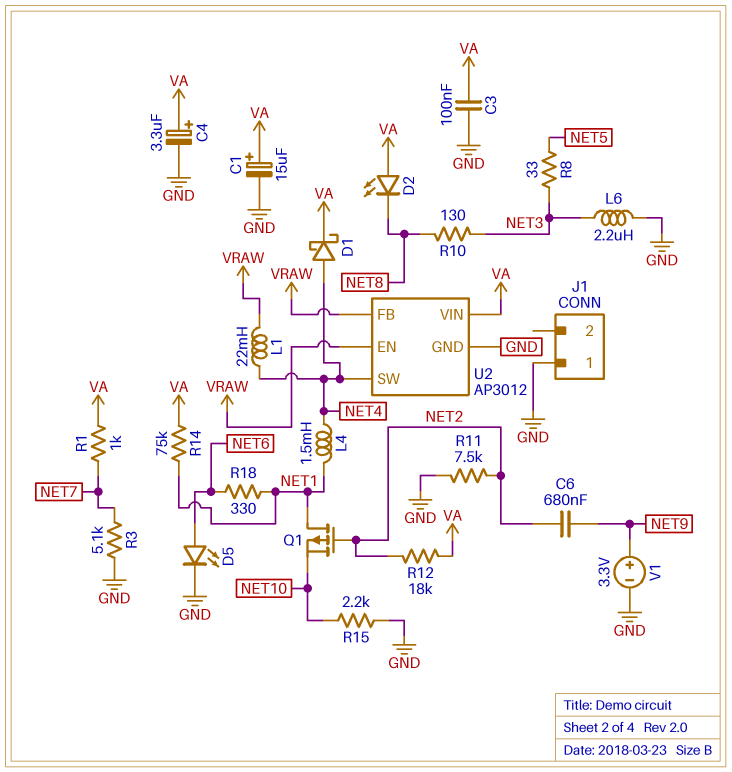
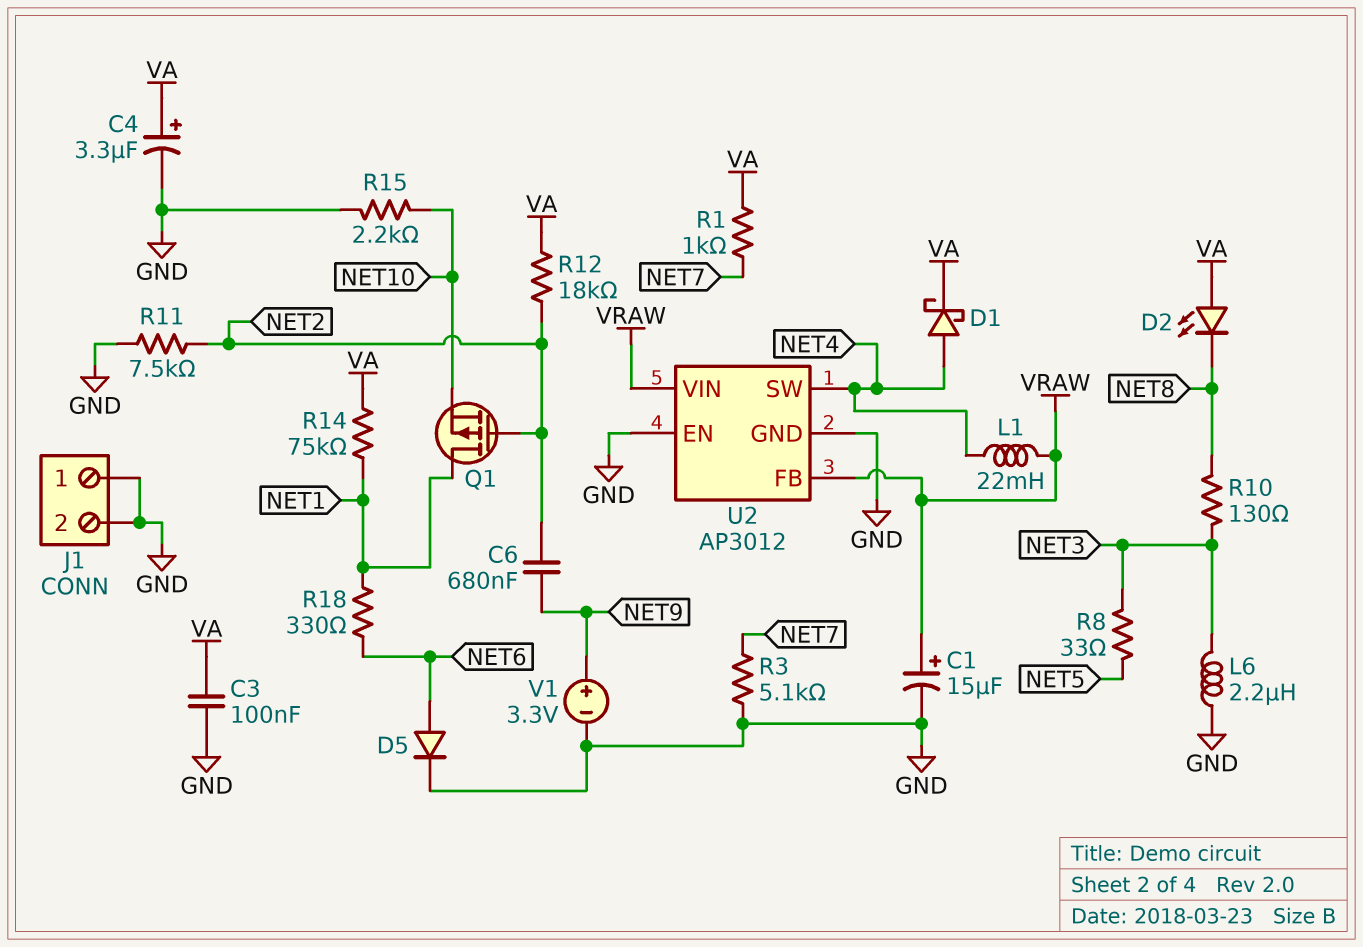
C1: 15uF (plus VA, minus GND) -> 15uF (plus VRAW, minus GND)
D5: LED (A NET6, K GND) -> diode (A NET6, K GND)
J1 pin 2: none -> GND
L4: 1.5mH (NET1, NET4) -> none
U2 pin EN: VRAW -> GND
U2 pin VIN: VA -> VRAW

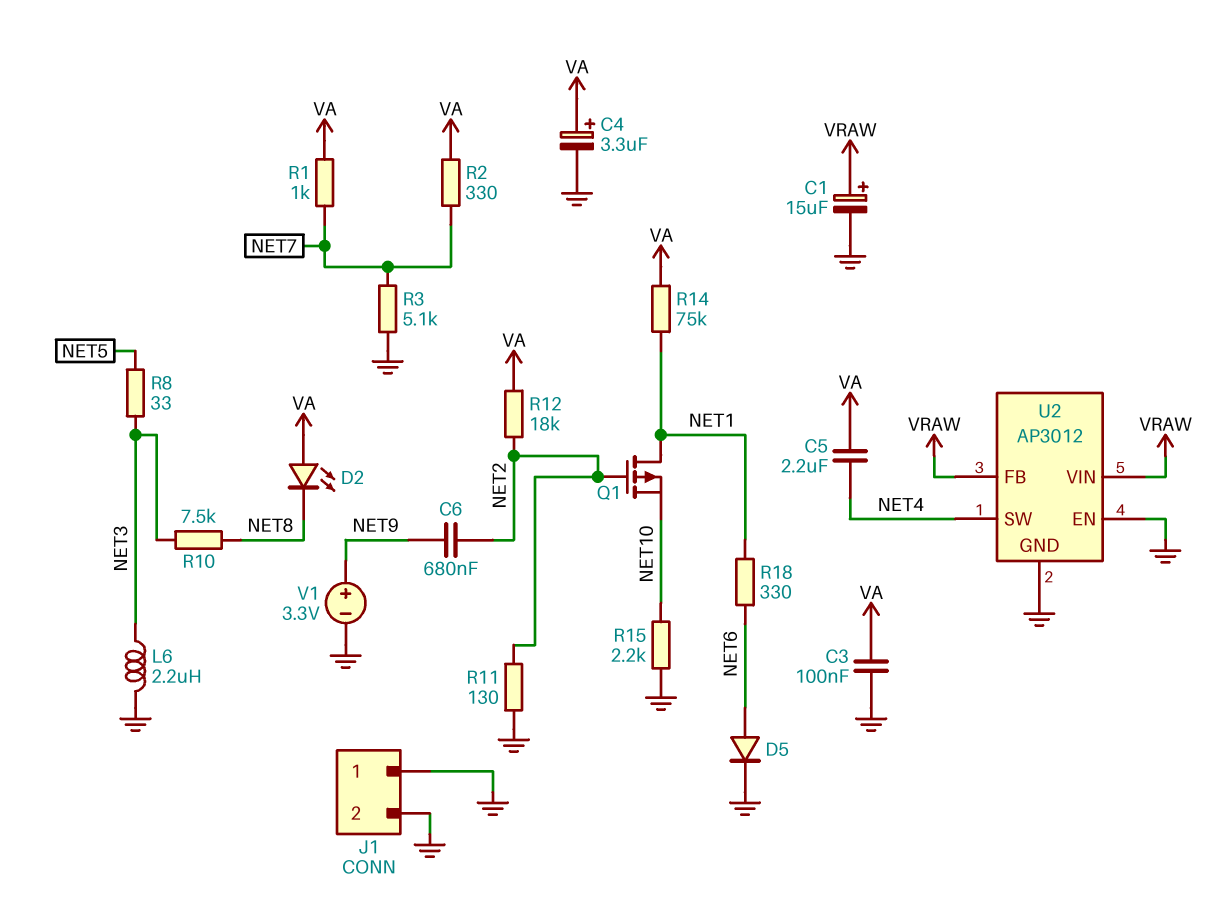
C5: none -> 2.2uF (NET4, VA)
D1: schottky (A NET4, K VA) -> none
L1: 22mH (NET4, VRAW) -> none
R2: none -> 330 (NET7, VA)
R10: 130 (NET3, NET8) -> 7.5k (NET3, NET8)
R11: 7.5k (GND, NET2) -> 130 (GND, NET2)

